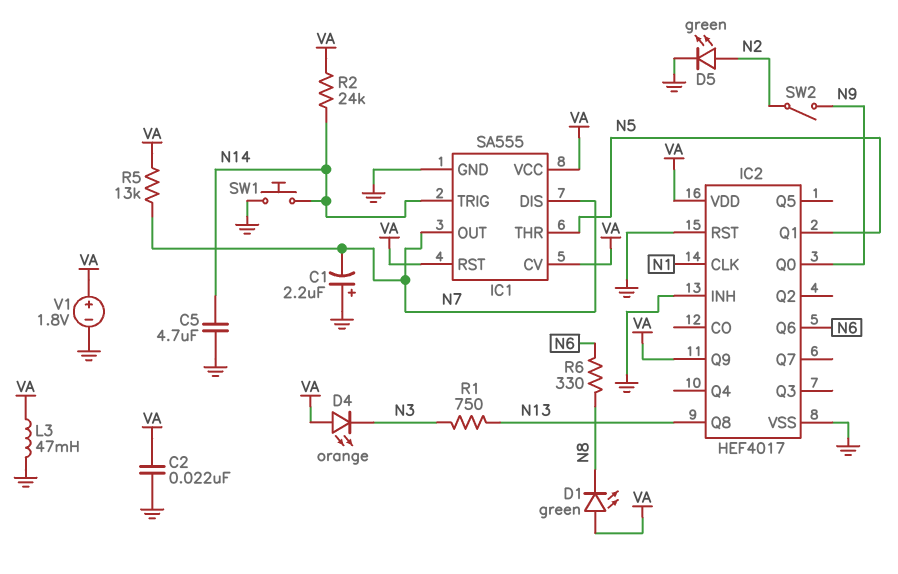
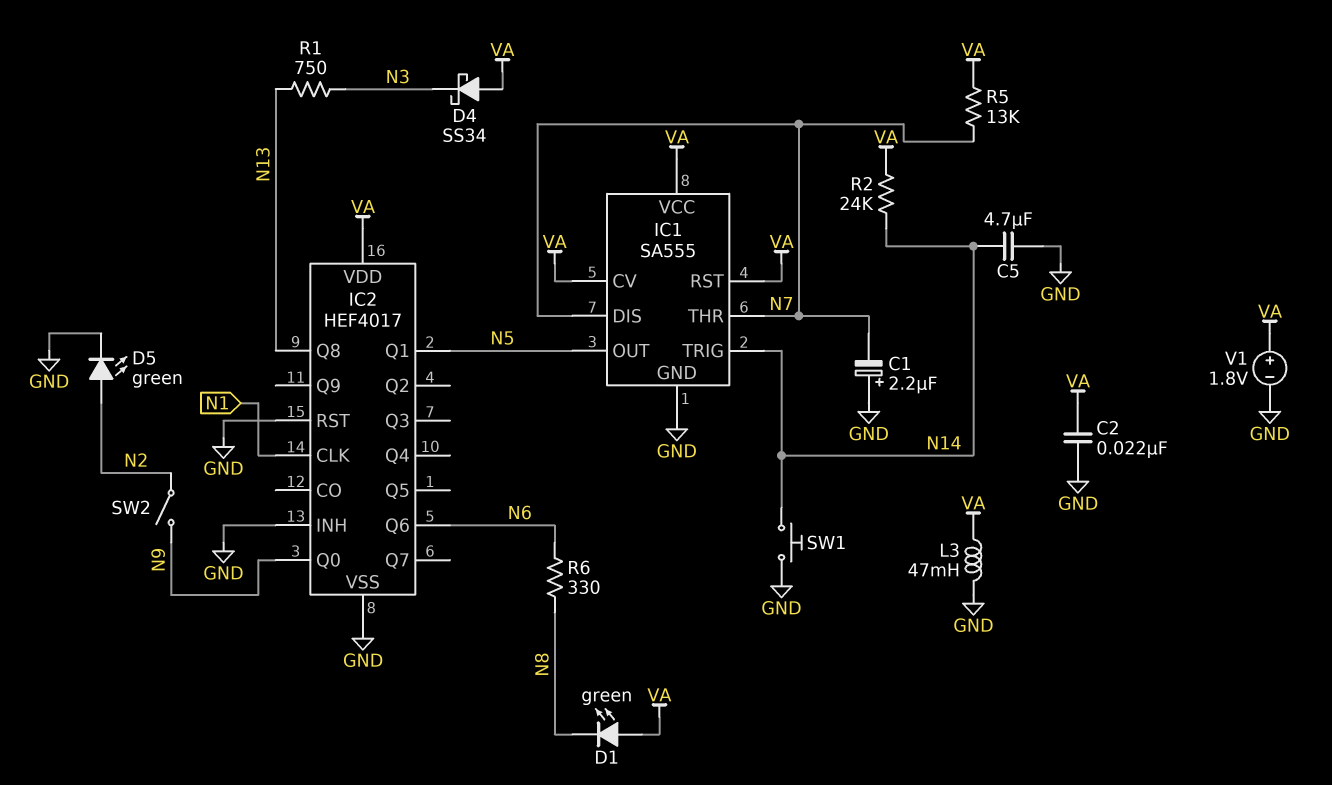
D4: LED orange (A VA, K N3) -> schottky SS34 (A VA, K N3)
IC1 pin OUT: N7 -> N5
IC1 pin THR: N5 -> N7
IC2 pin Q9: VA -> none

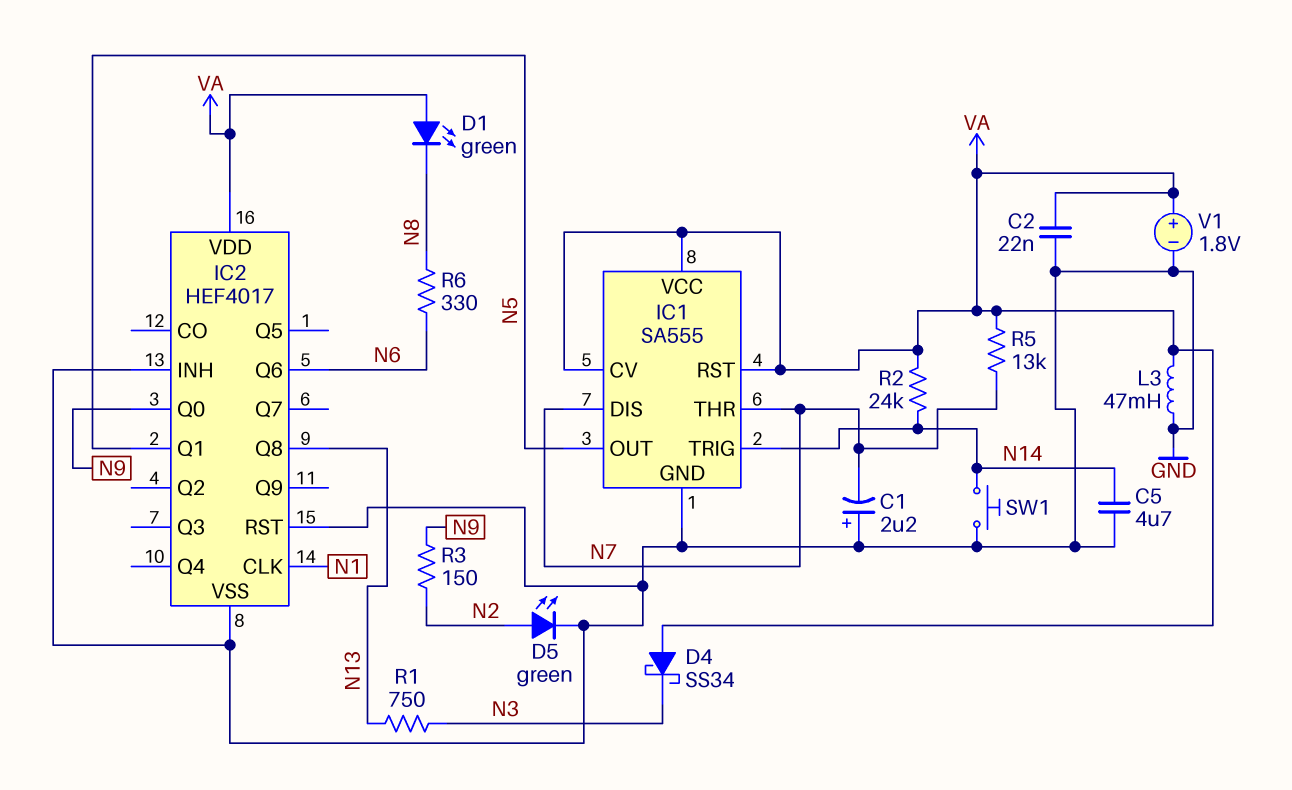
R3: none -> 150 (N2, N9)
SW2: switch (N2, N9) -> none

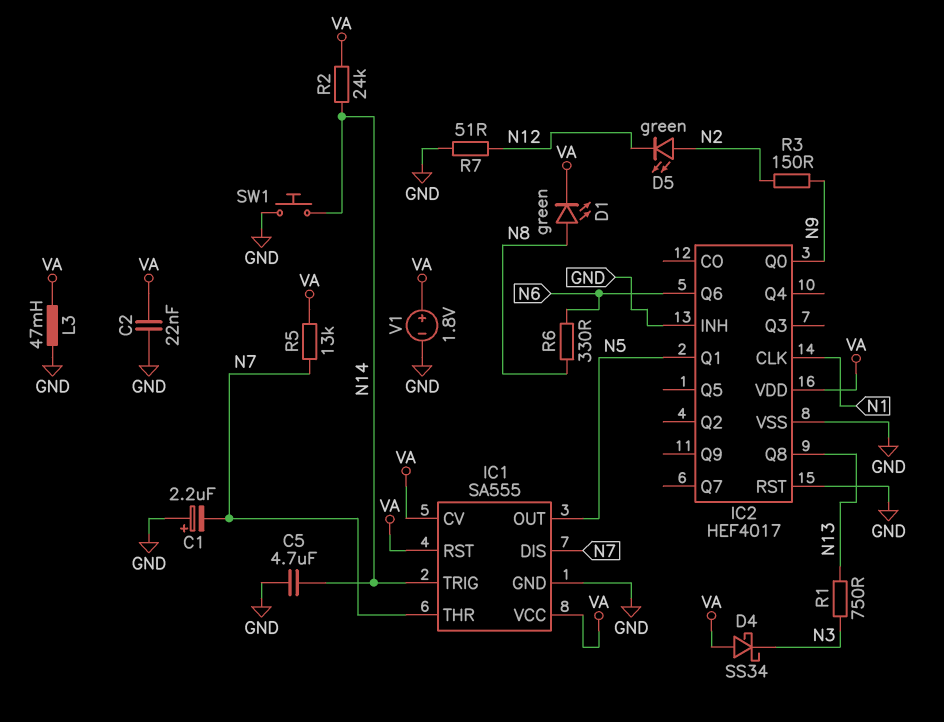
D1: LED green (A VA, K N8) -> LED green (A N8, K VA)
D5: LED green (A N2, K GND) -> LED green (A N2, K N12)
R7: none -> 51 (GND, N12)

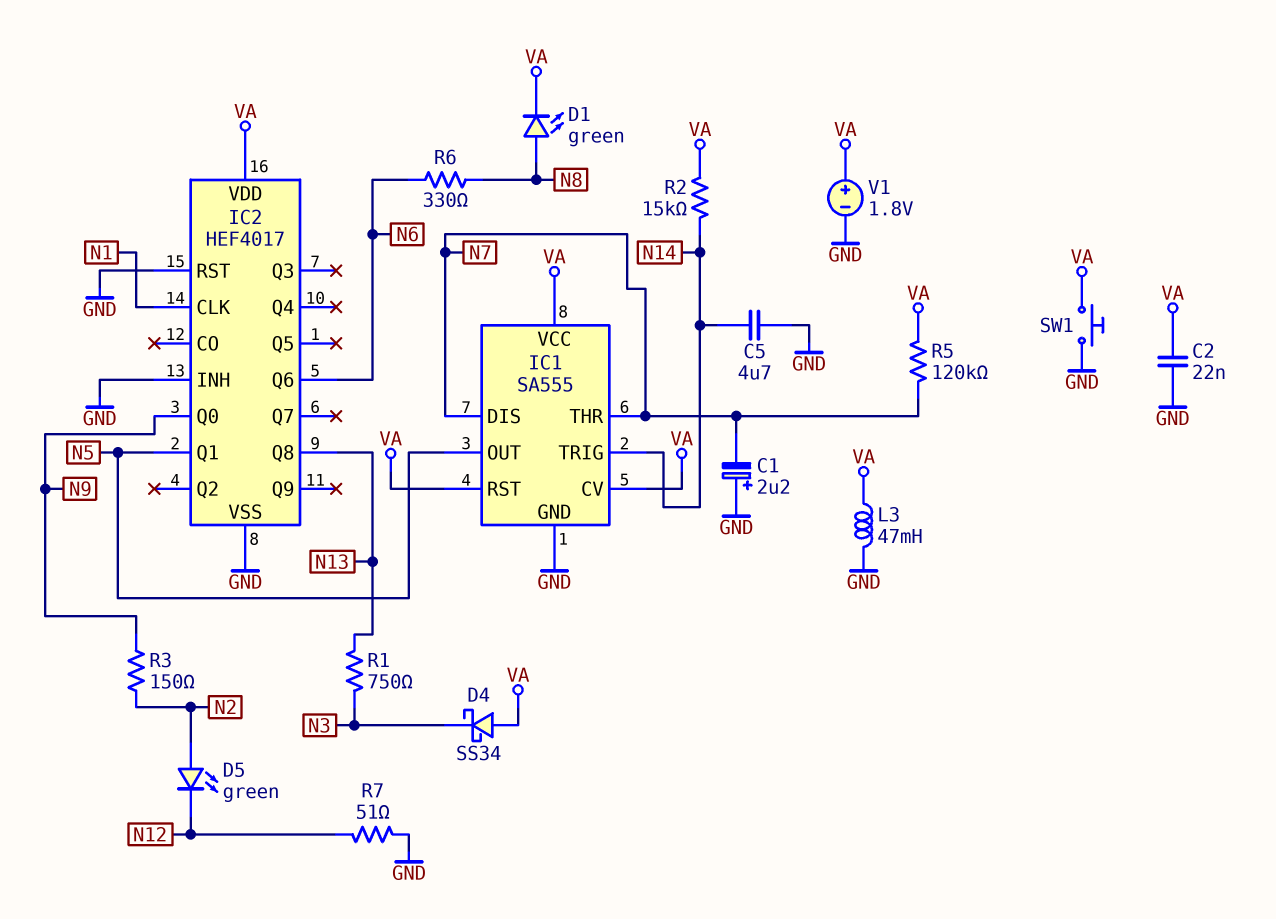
R2: 24k (N14, VA) -> 15k (N14, VA)
R5: 13k (N7, VA) -> 120k (N7, VA)
SW1: button (GND, N14) -> button (GND, VA)

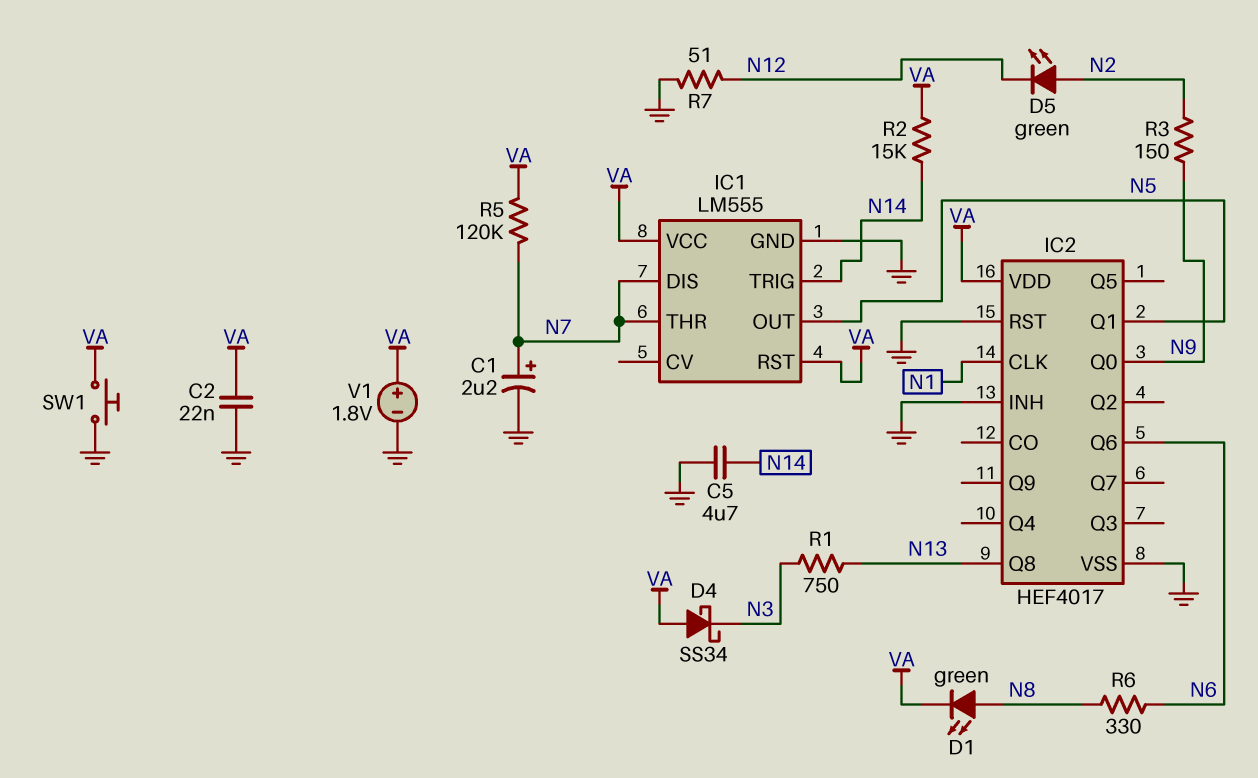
C1: 2.2uF (plus GND, minus N7) -> 2.2uF (plus N7, minus GND)
IC1: SA555 -> LM555
IC1 pin CV: VA -> none
L3: 47mH (GND, VA) -> none

